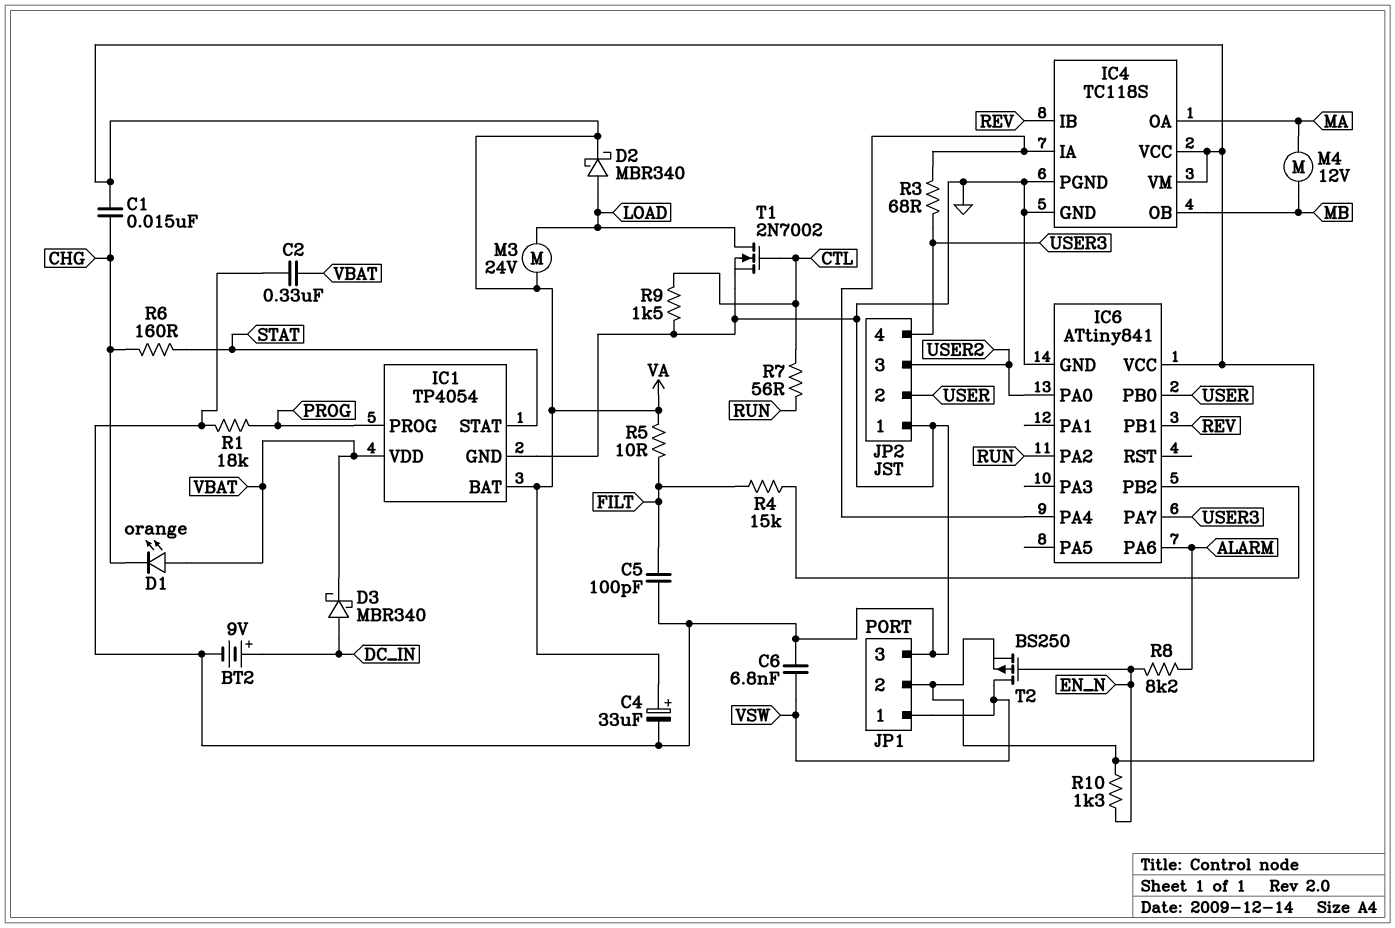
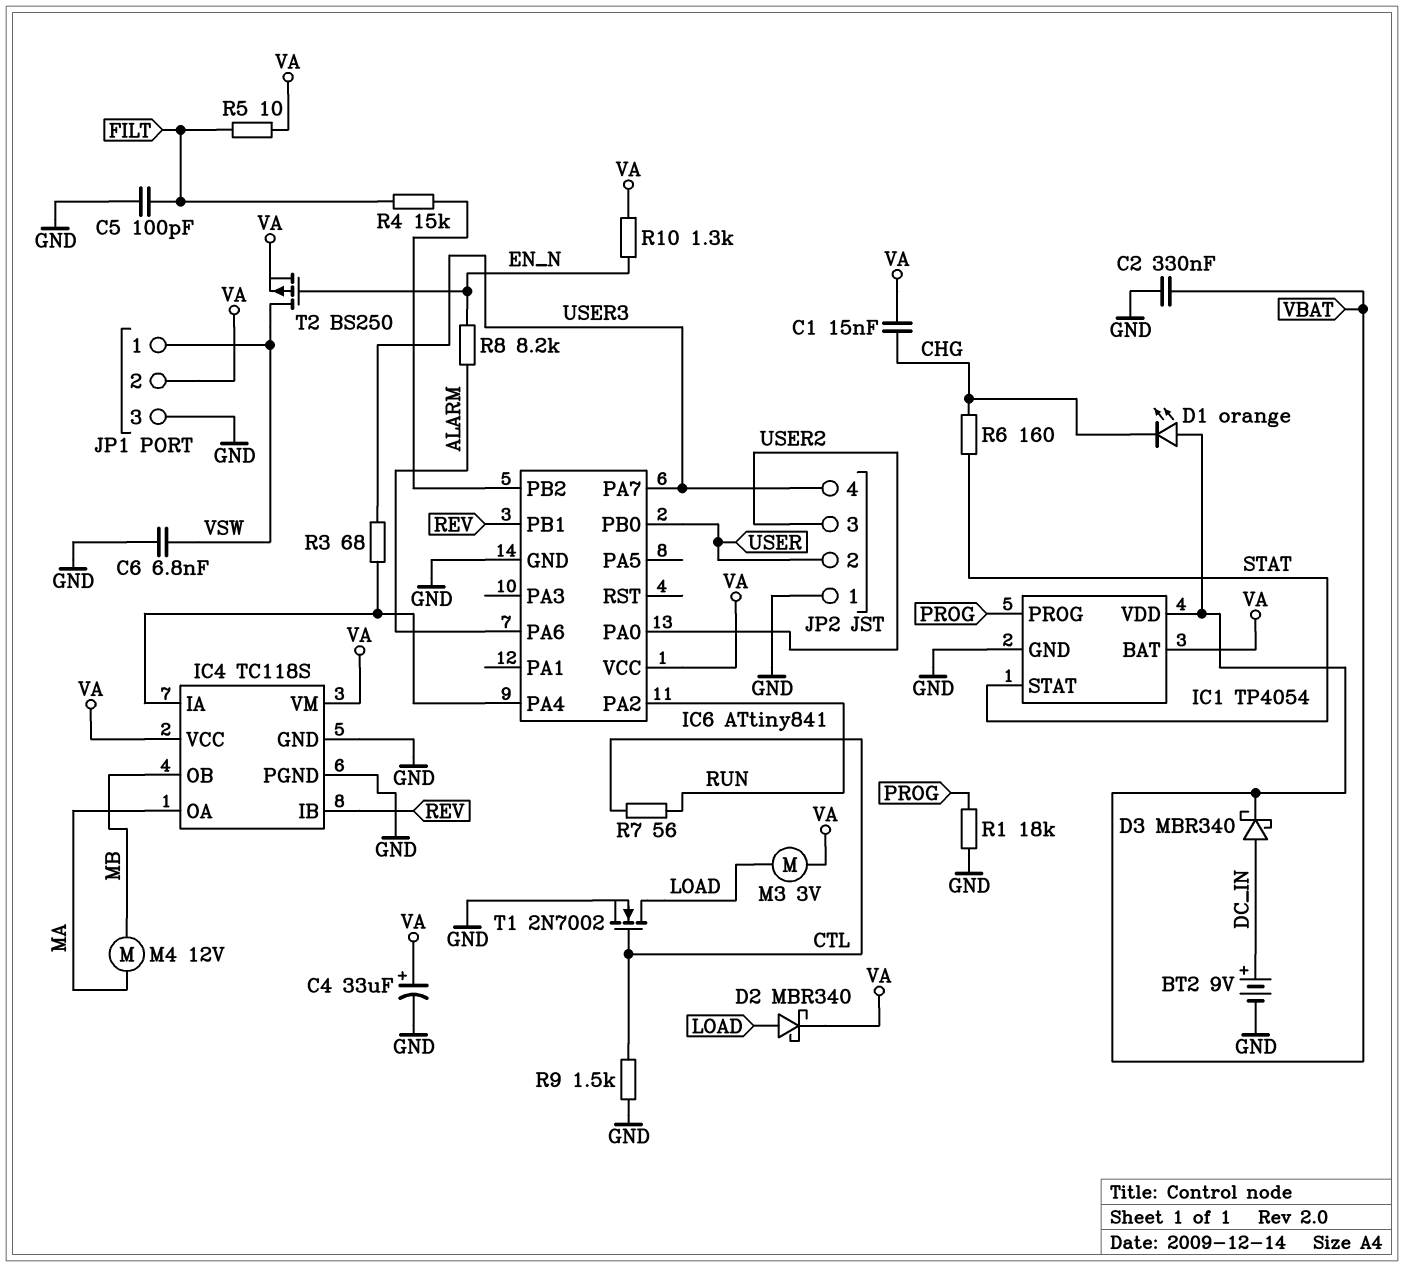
M3: motor 24V (LOAD, VA) -> motor 3V (LOAD, VA)

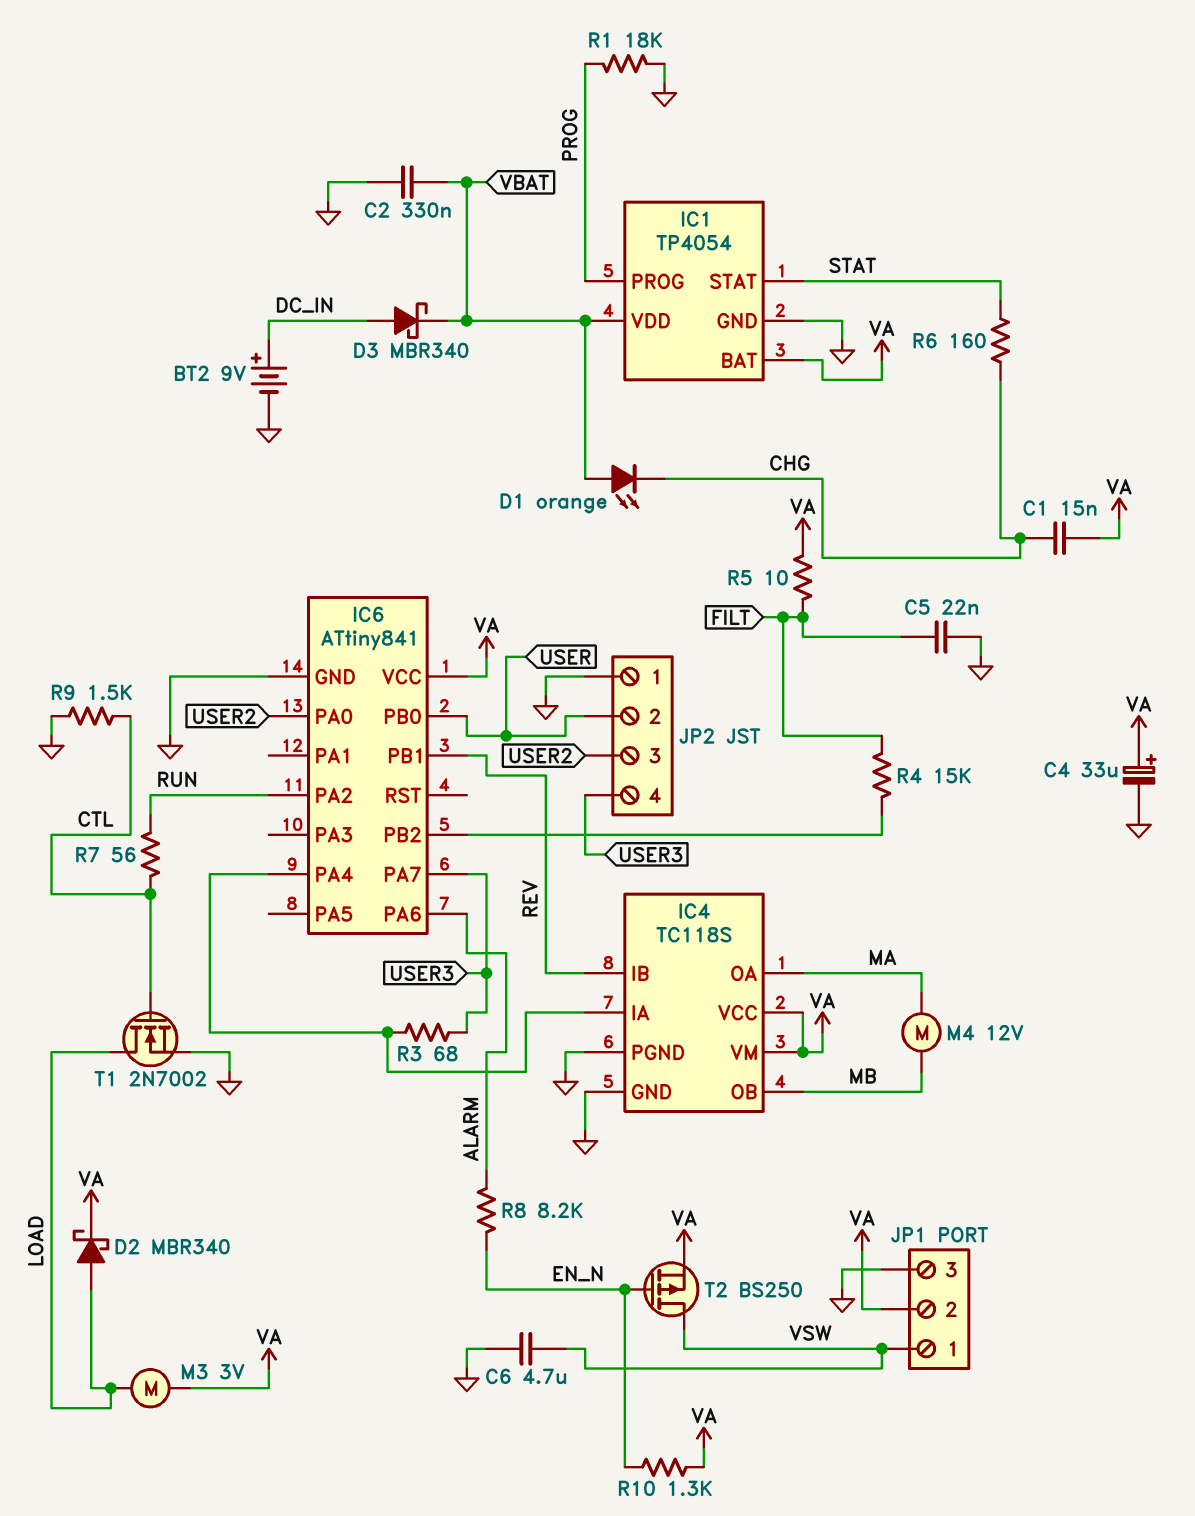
C5: 100pF (FILT, GND) -> 22nF (FILT, GND)
C6: 6.8nF (GND, VSW) -> 4.7uF (GND, VSW)

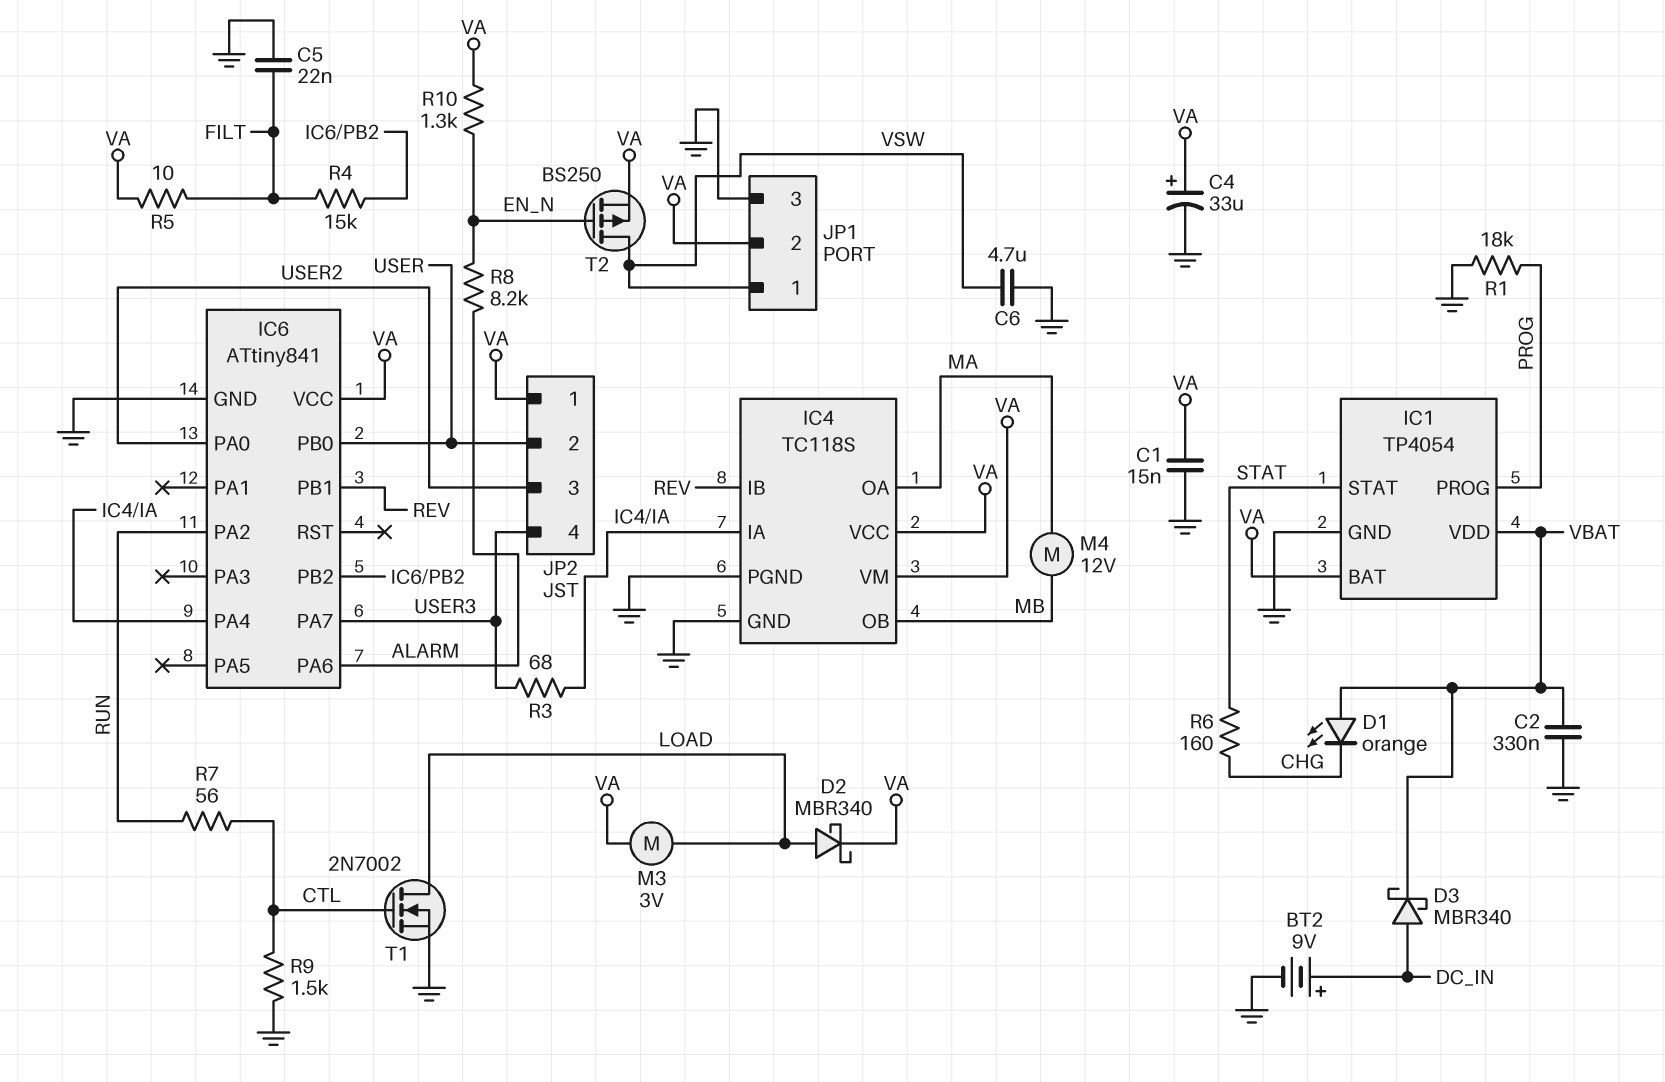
C1: 15nF (CHG, VA) -> 15nF (GND, VA)
JP2 pin 1: GND -> VA

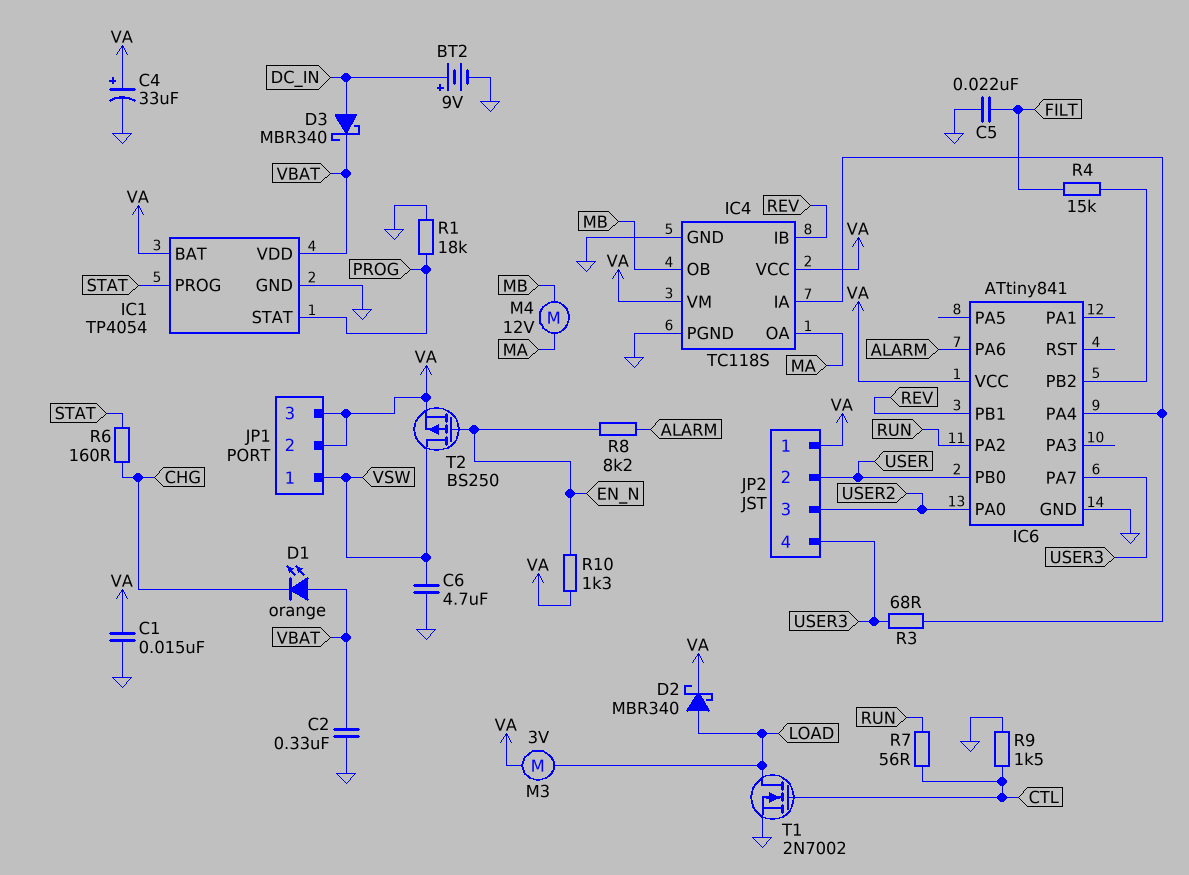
IC1 pin PROG: PROG -> STAT
IC1 pin STAT: STAT -> PROG
JP1 pin 3: GND -> VA
R5: 10 (FILT, VA) -> none

